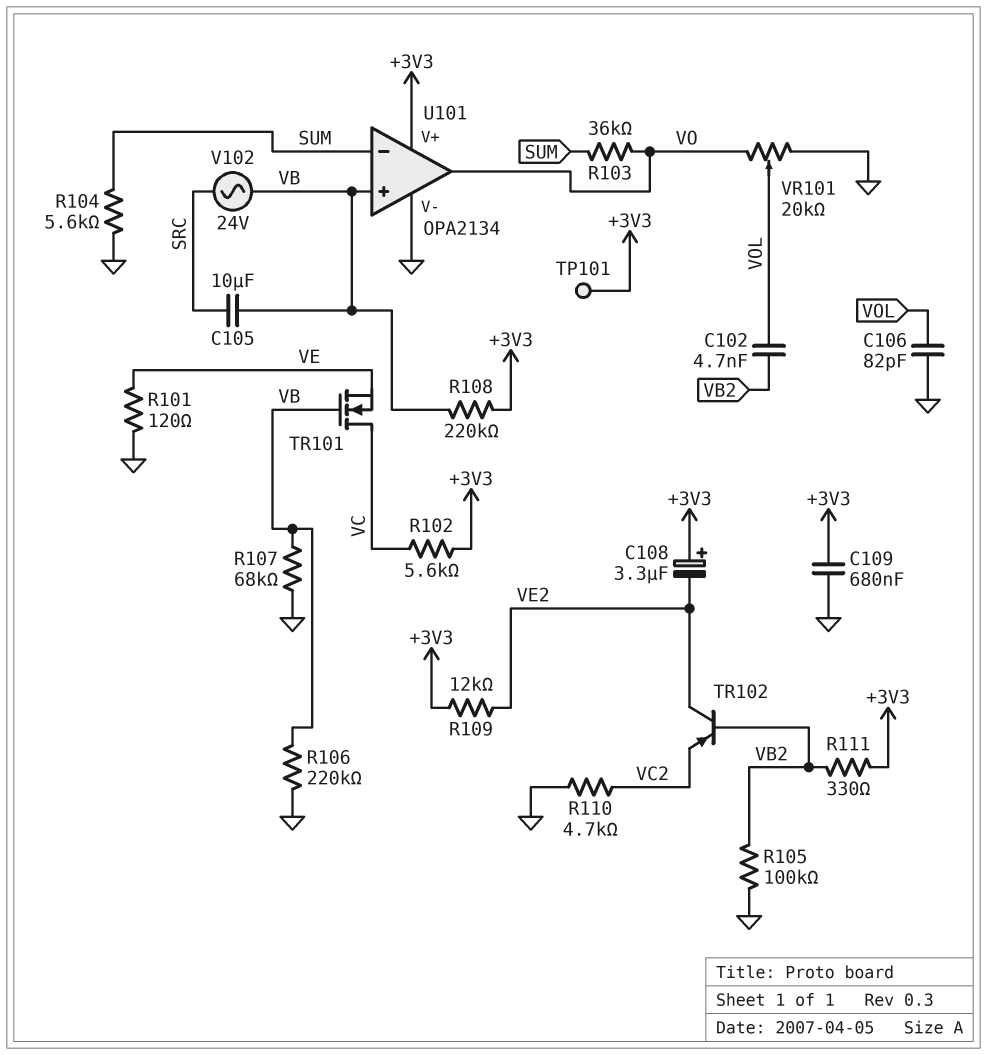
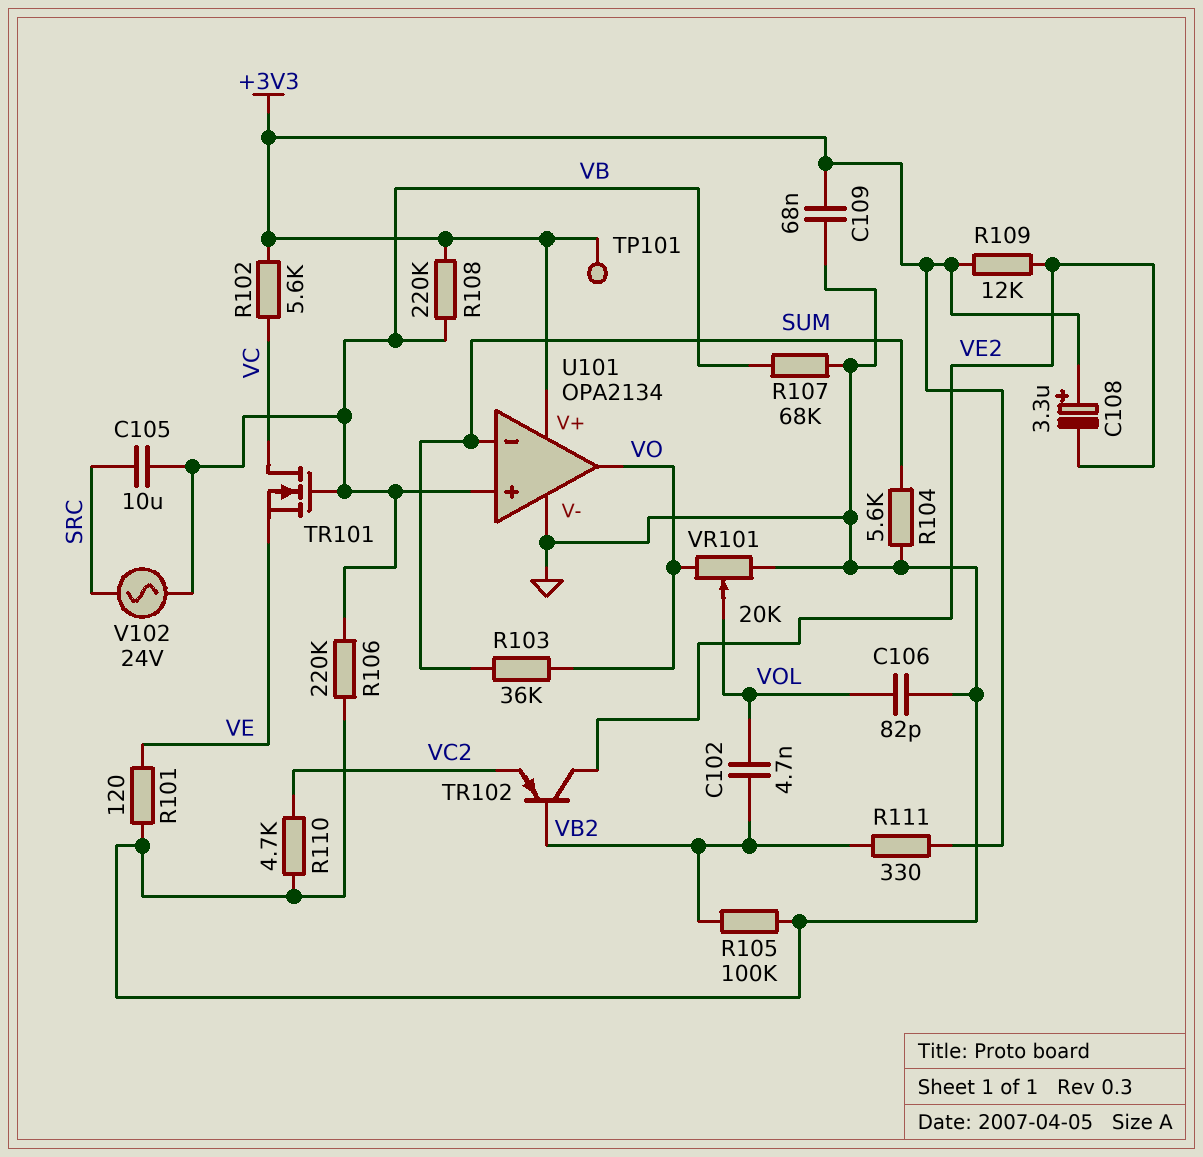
C109: 680nF (+3V3, GND) -> 68nF (+3V3, GND)

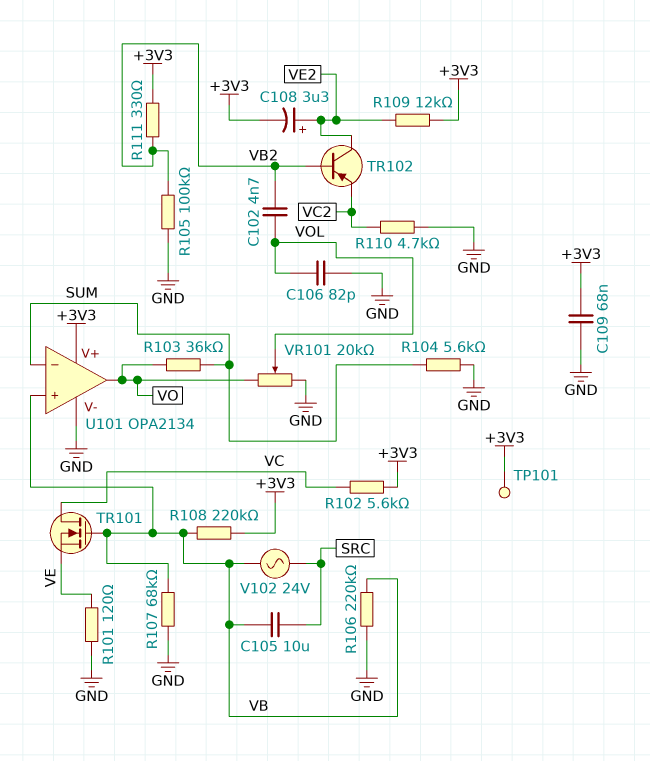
C108: 3.3uF (plus +3V3, minus VE2) -> 3.3uF (plus VE2, minus +3V3)

